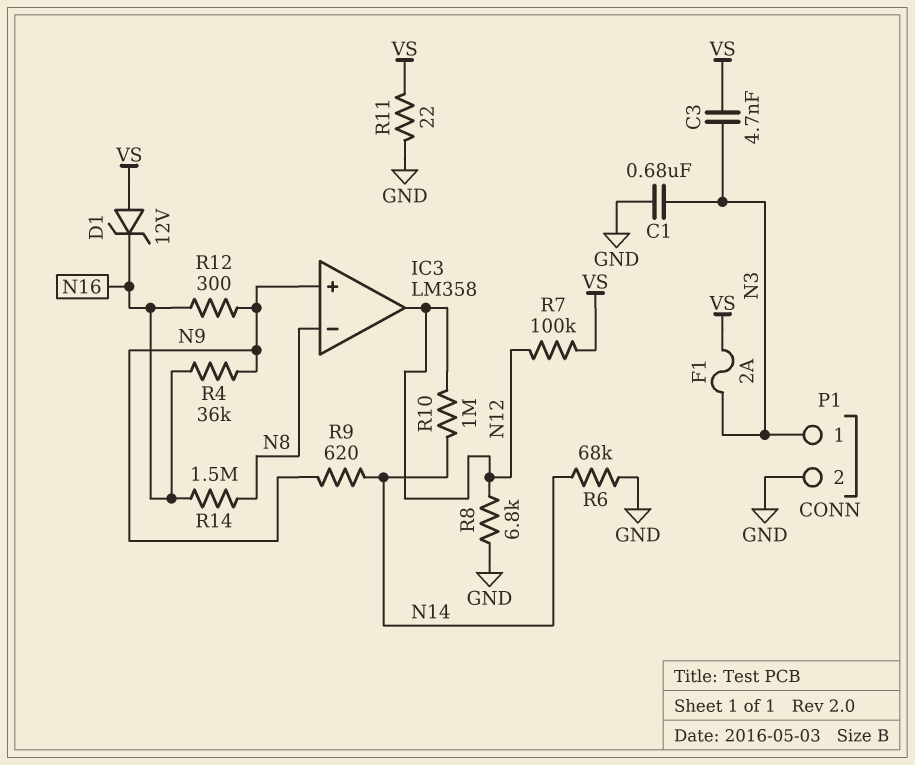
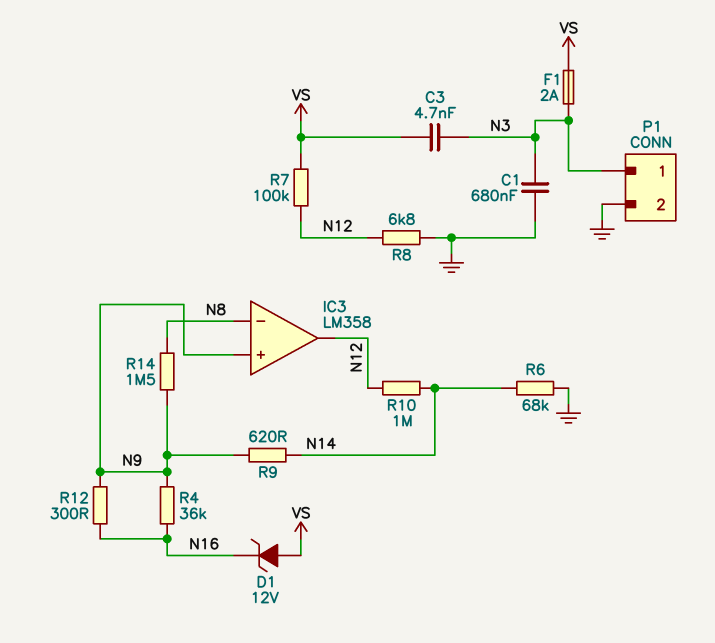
R11: 22 (GND, VS) -> none
R14: 1.5M (N8, N16) -> 1.5M (N8, N9)

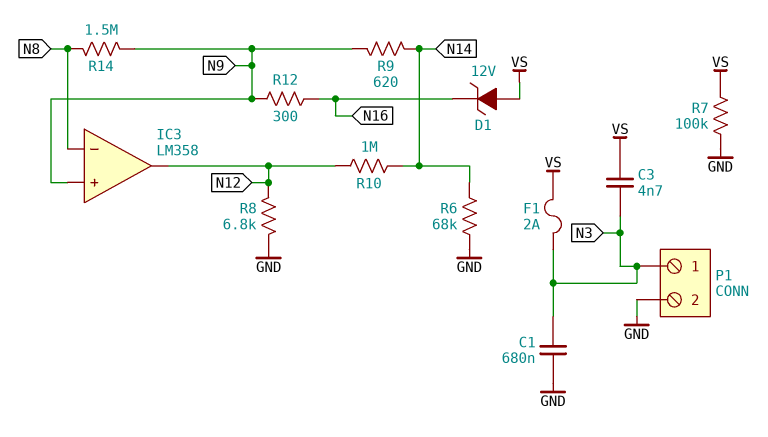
R4: 36k (N9, N16) -> none
R7: 100k (N12, VS) -> 100k (GND, VS)

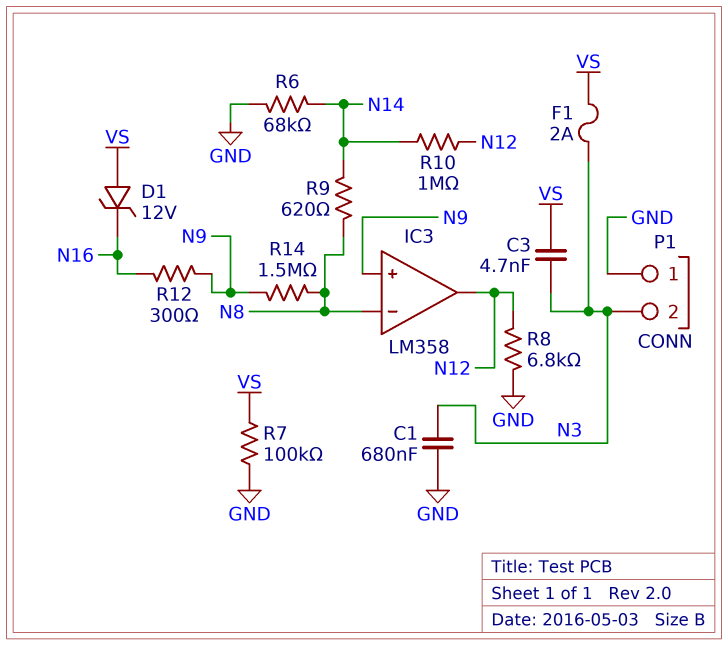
P1 pin 1: N3 -> GND
P1 pin 2: GND -> N3
R9: 620 (N9, N14) -> 620 (N8, N14)

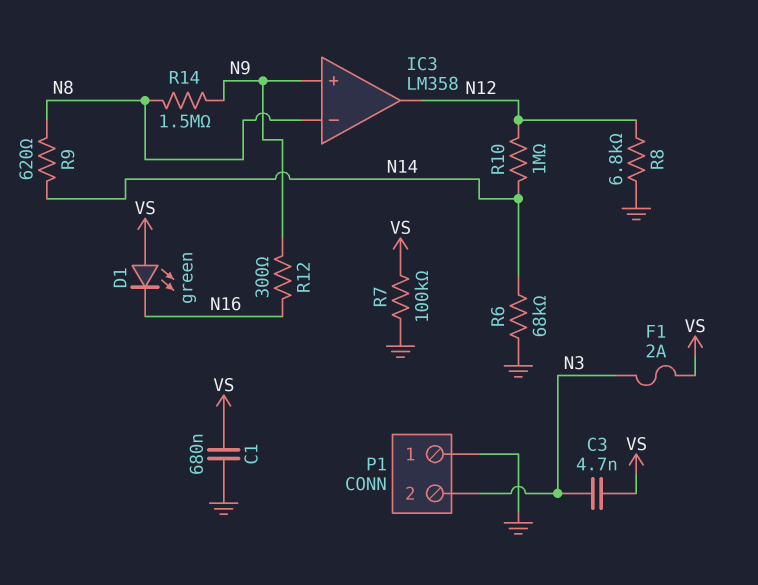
C1: 680nF (GND, N3) -> 680nF (GND, VS)
D1: zener 12V (A VS, K N16) -> LED green (A VS, K N16)

